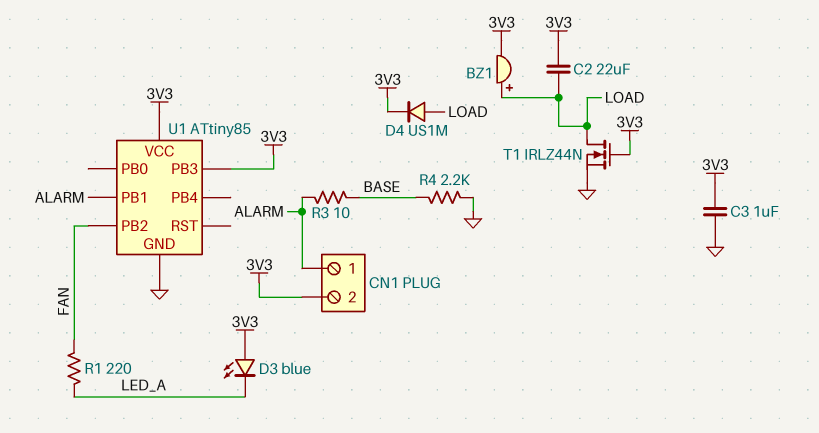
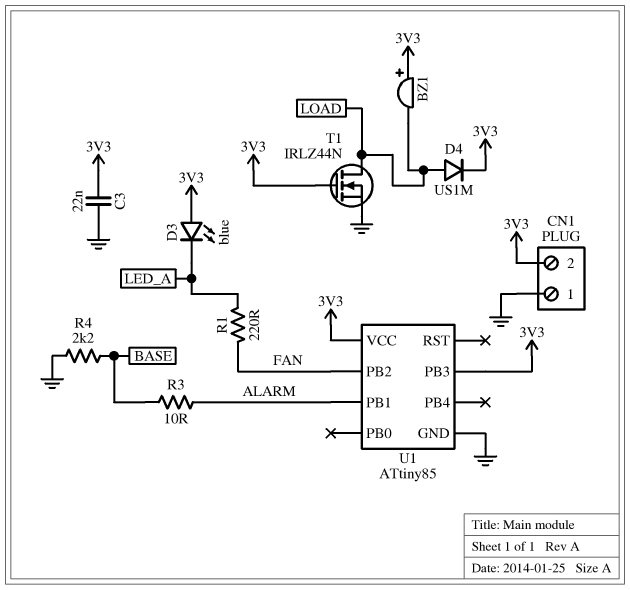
BZ1: buzzer (plus LOAD, minus 3V3) -> buzzer (plus 3V3, minus LOAD)
C2: 22uF (3V3, LOAD) -> none
C3: 1uF (3V3, GND) -> 22nF (3V3, GND)
CN1 pin 1: ALARM -> GND

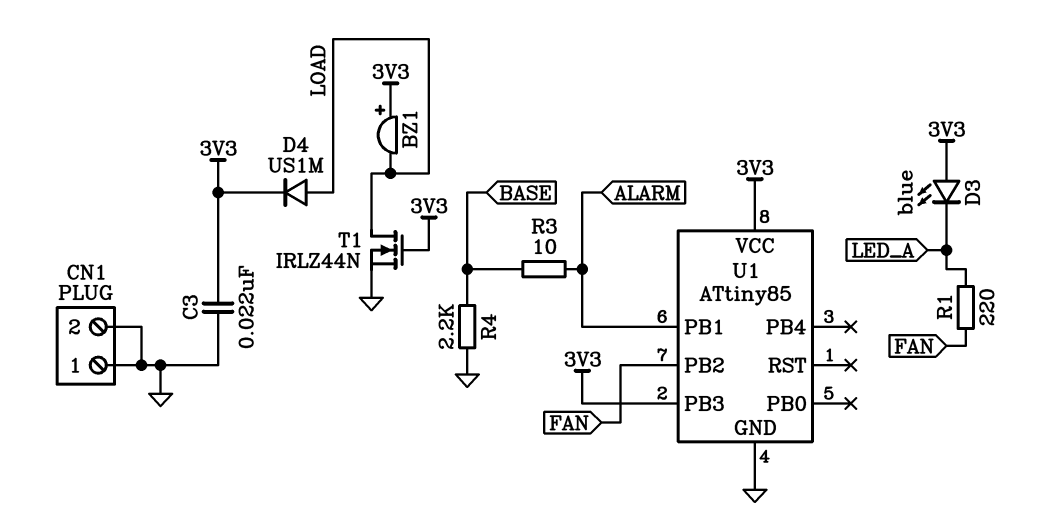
CN1 pin 2: 3V3 -> GND

